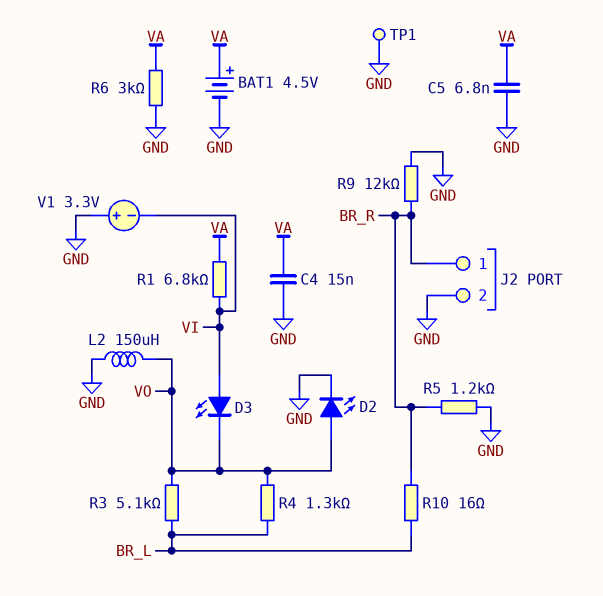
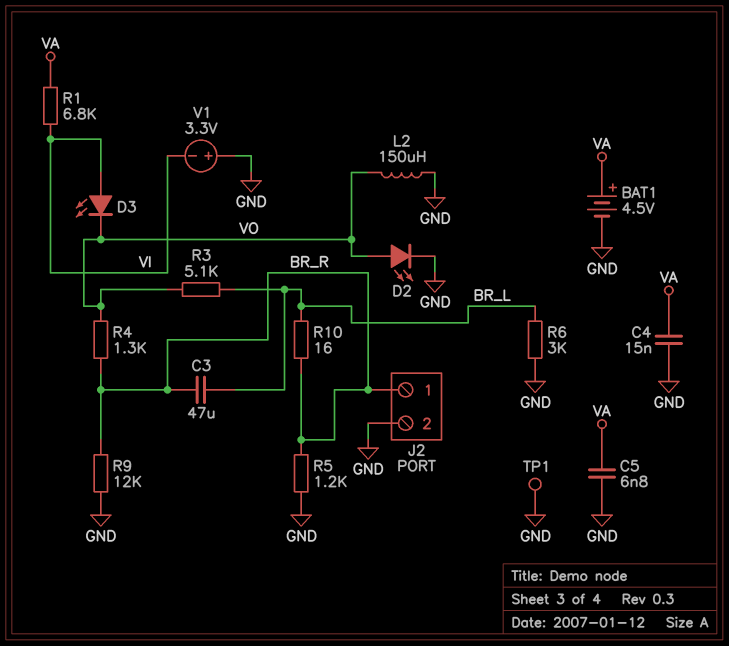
C3: none -> 47uF (BR_L, BR_R)
R4: 1.3k (BR_L, VO) -> 1.3k (BR_R, VO)
R6: 3k (GND, VA) -> 3k (BR_L, GND)

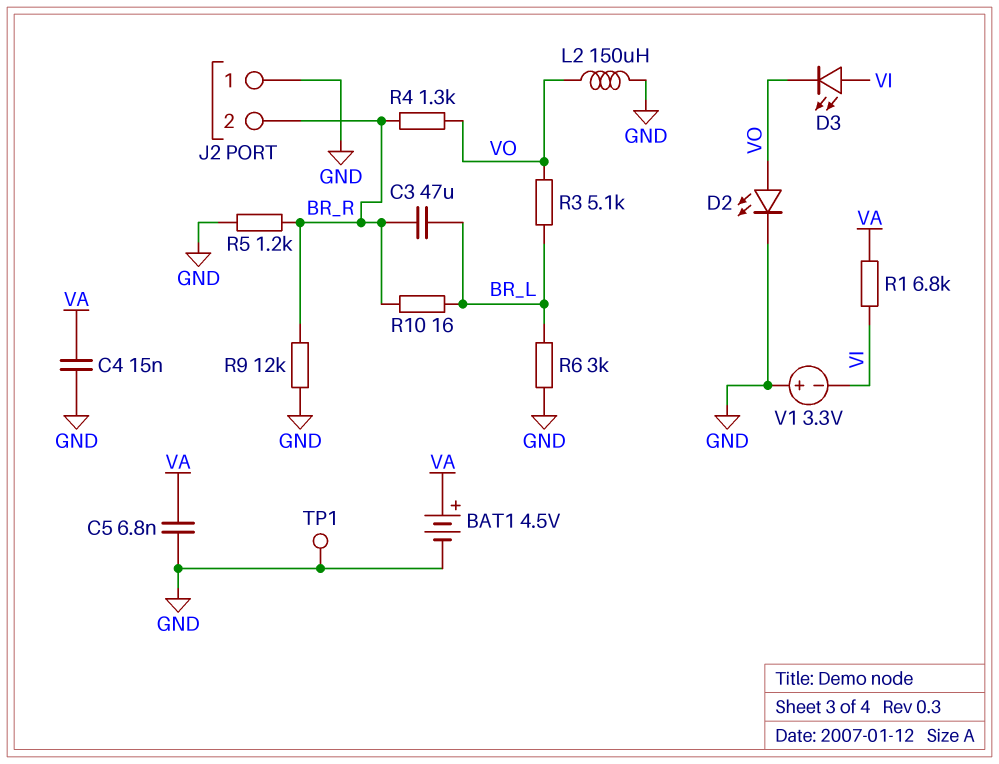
J2 pin 1: BR_R -> GND
J2 pin 2: GND -> BR_R

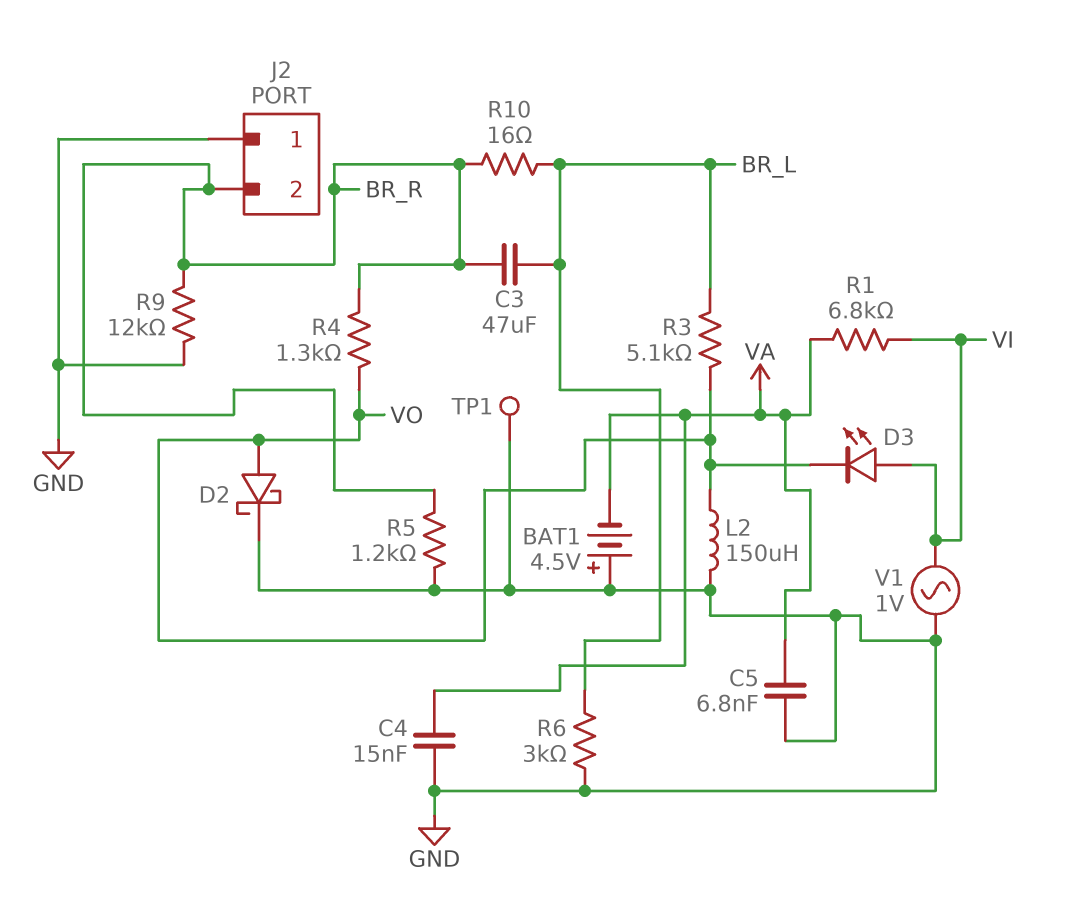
BAT1: 4.5V (plus VA, minus GND) -> 4.5V (plus GND, minus VA)
D2: LED (A VO, K GND) -> schottky (A VO, K GND)
V1: 3.3V (plus GND, minus VI) -> AC 1V (GND, VI)

